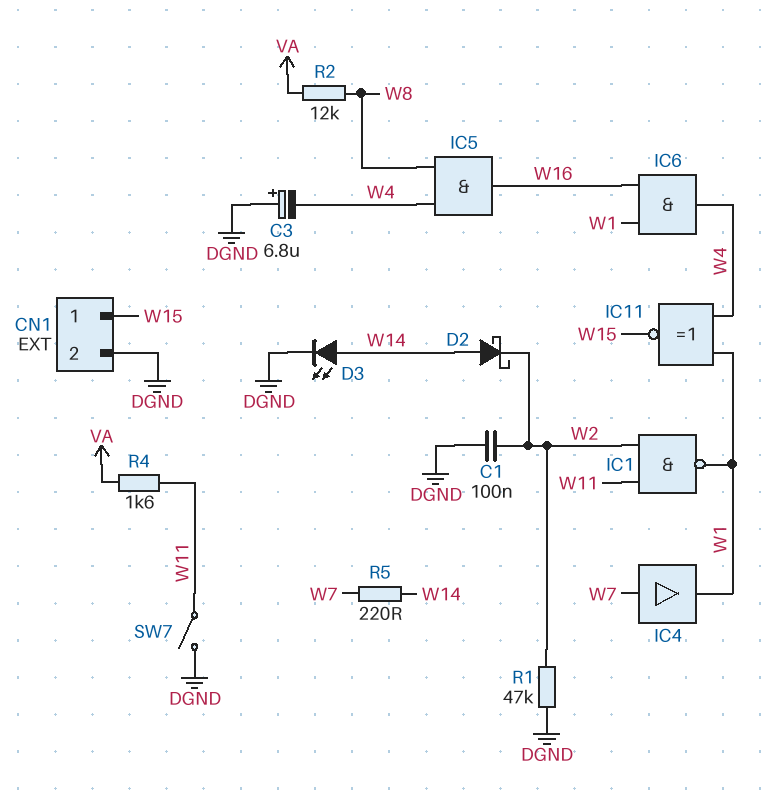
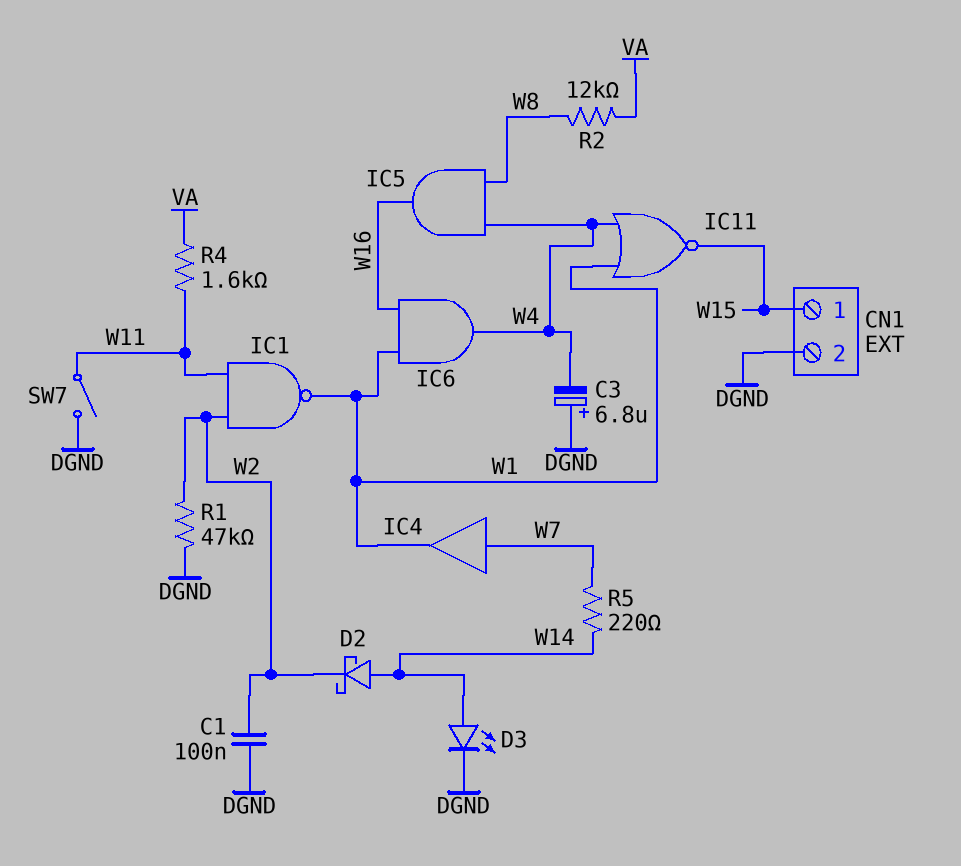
IC11: XNOR (in W1, in W4, out W15) -> NOR (in W1, in W4, out W15)

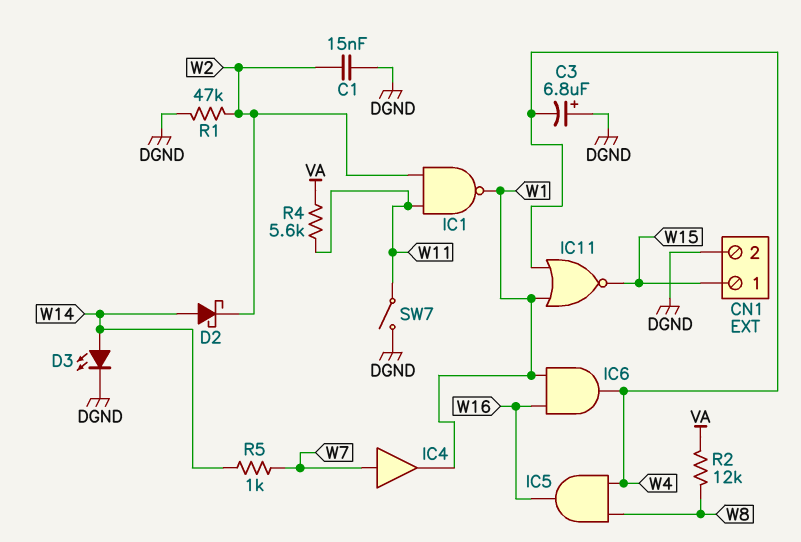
C1: 100nF (DGND, W2) -> 15nF (DGND, W2)
R4: 1.6k (VA, W11) -> 5.6k (VA, W11)
R5: 220 (W7, W14) -> 1k (W7, W14)

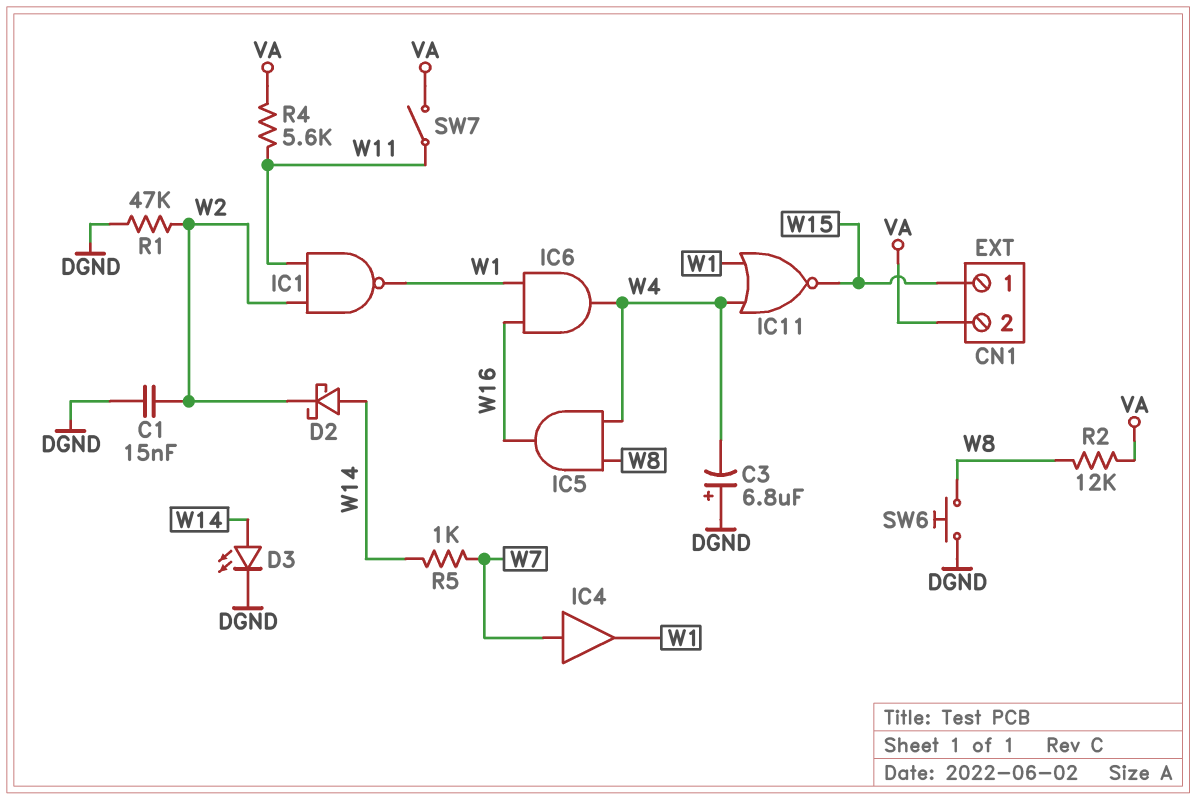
CN1 pin 2: DGND -> VA
SW6: none -> button (DGND, W8)
SW7: switch (DGND, W11) -> switch (VA, W11)

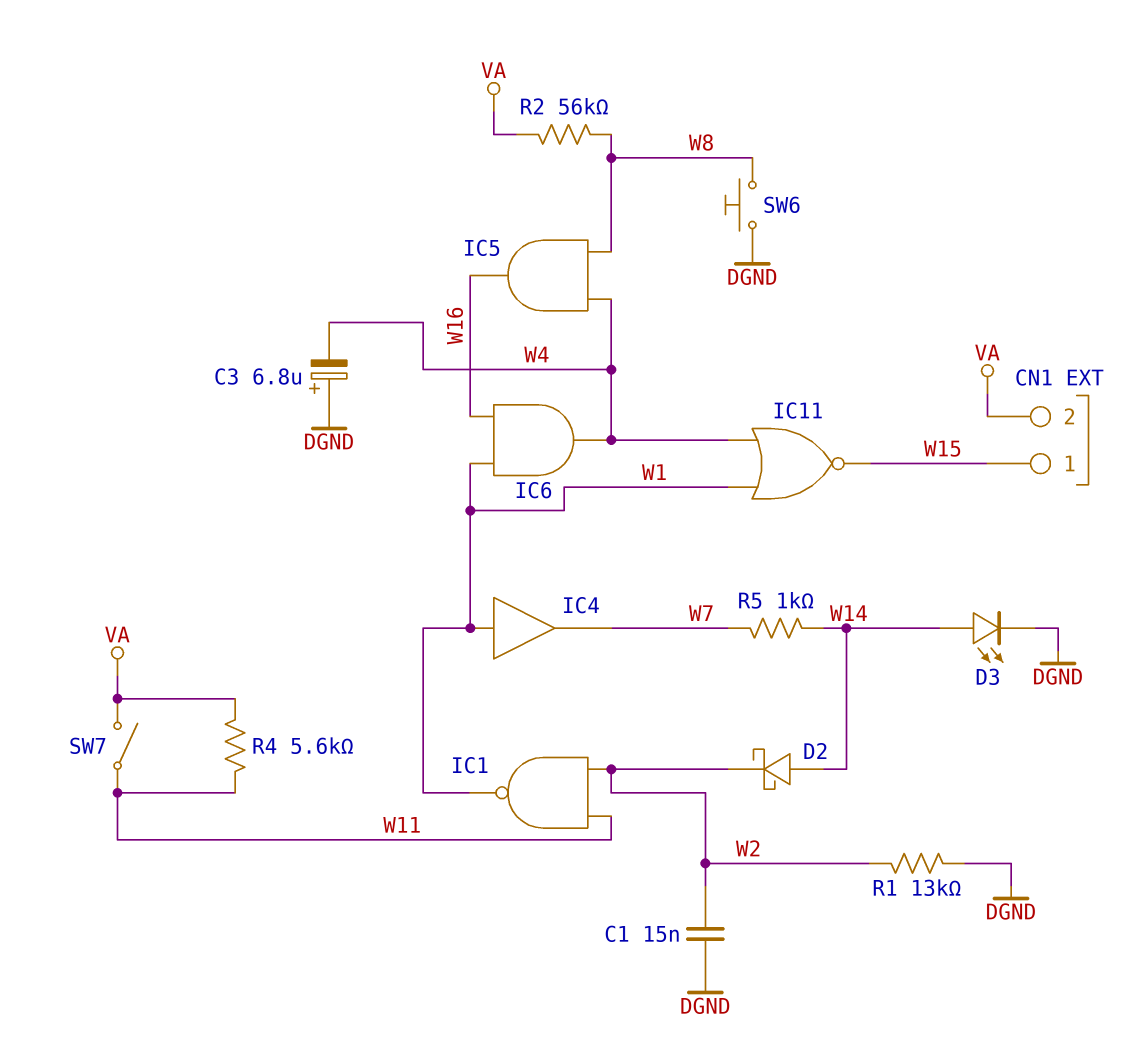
IC4: buffer (in W7, out W1) -> buffer (in W1, out W7)
R1: 47k (DGND, W2) -> 13k (DGND, W2)
R2: 12k (VA, W8) -> 56k (VA, W8)

